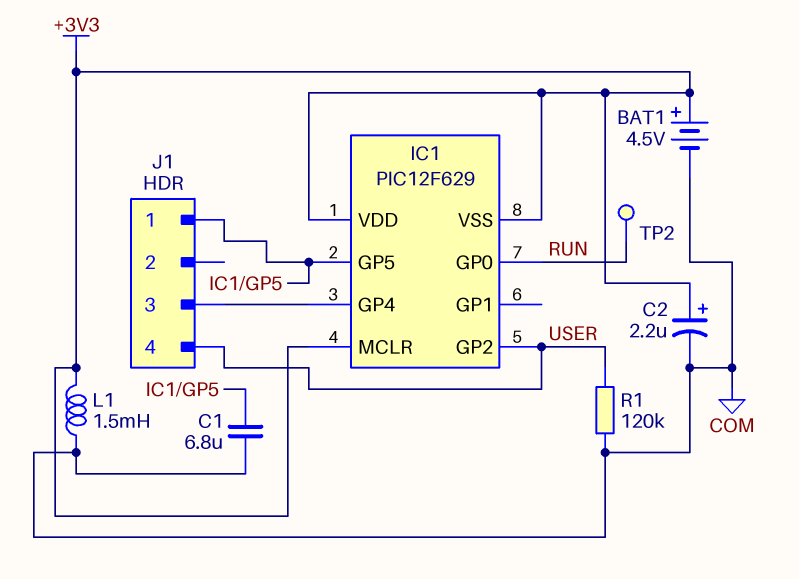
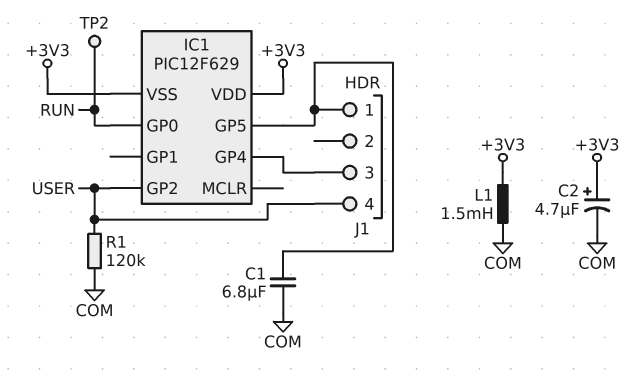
BAT1: 4.5V (plus +3V3, minus COM) -> none
C2: 2.2uF (plus +3V3, minus COM) -> 4.7uF (plus +3V3, minus COM)
IC1 pin MCLR: +3V3 -> none

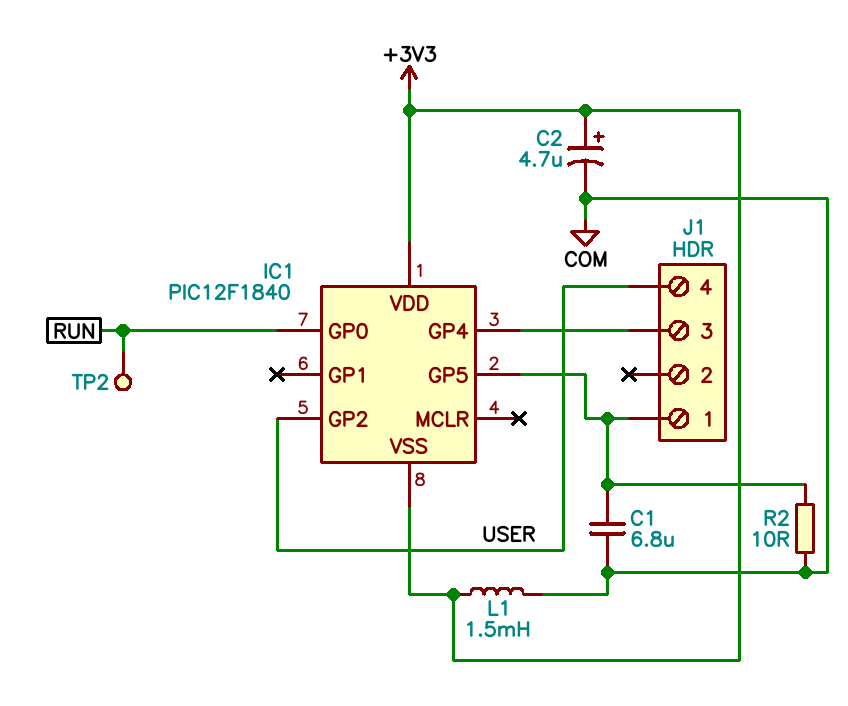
IC1: PIC12F629 -> PIC12F1840
R1: 120k (COM, USER) -> none
R2: none -> 10 (COM, IC1/GP5)

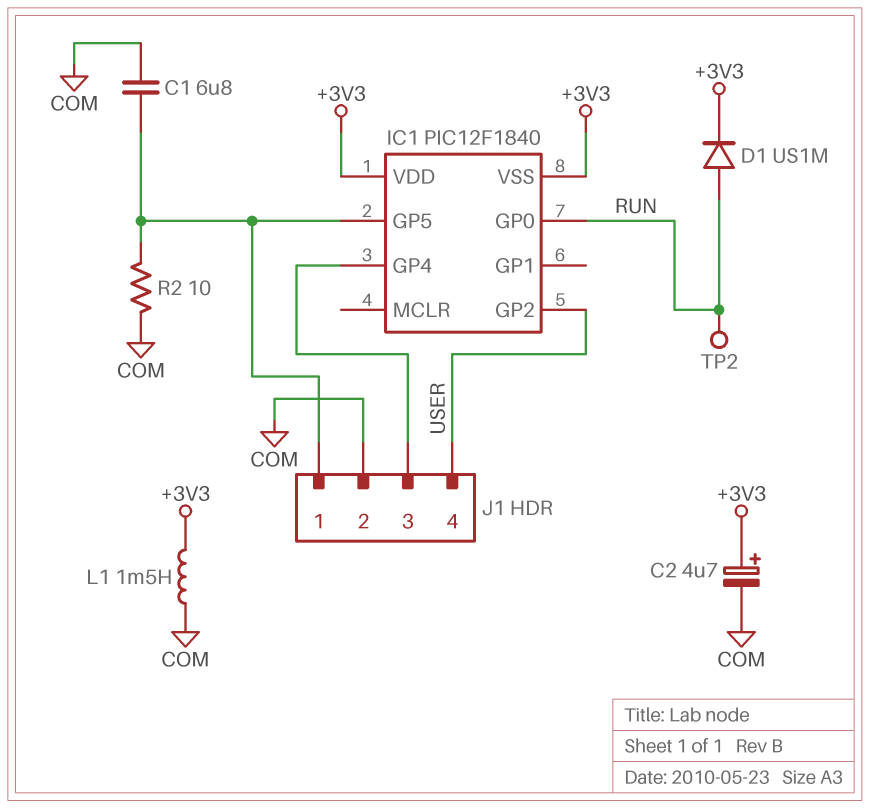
D1: none -> diode US1M (A RUN, K +3V3)
J1 pin 2: none -> COM

